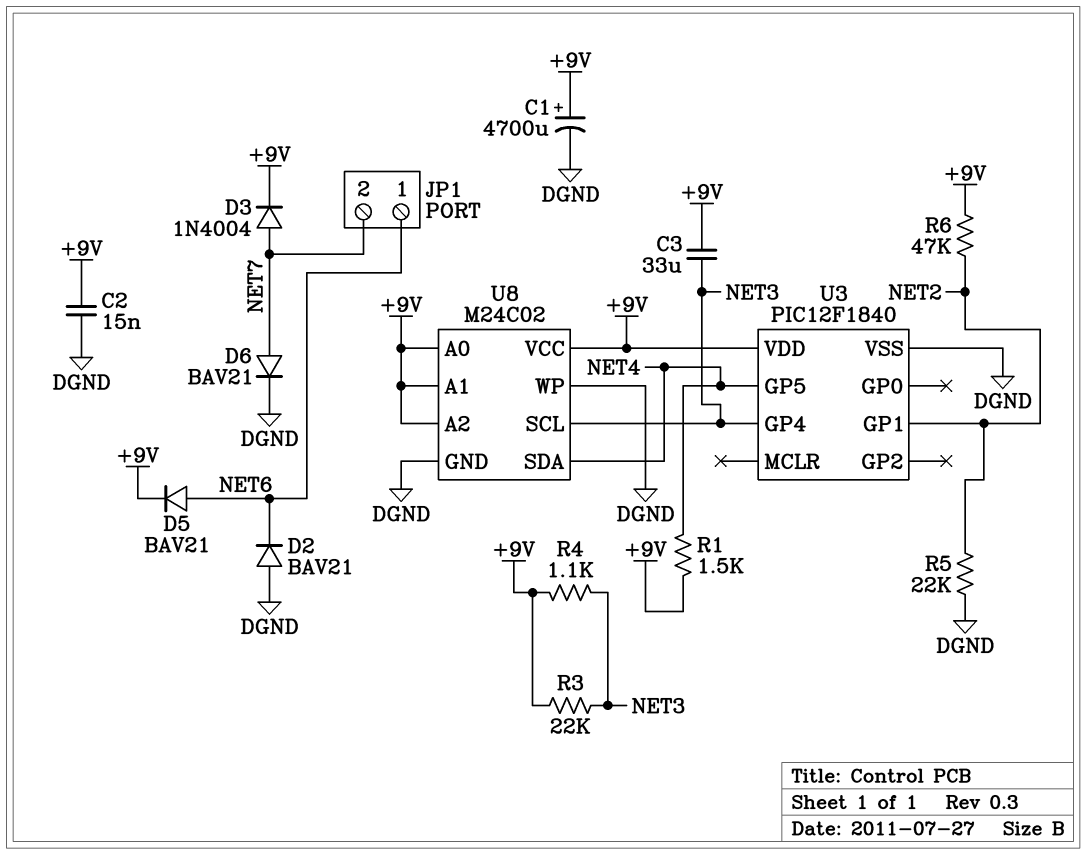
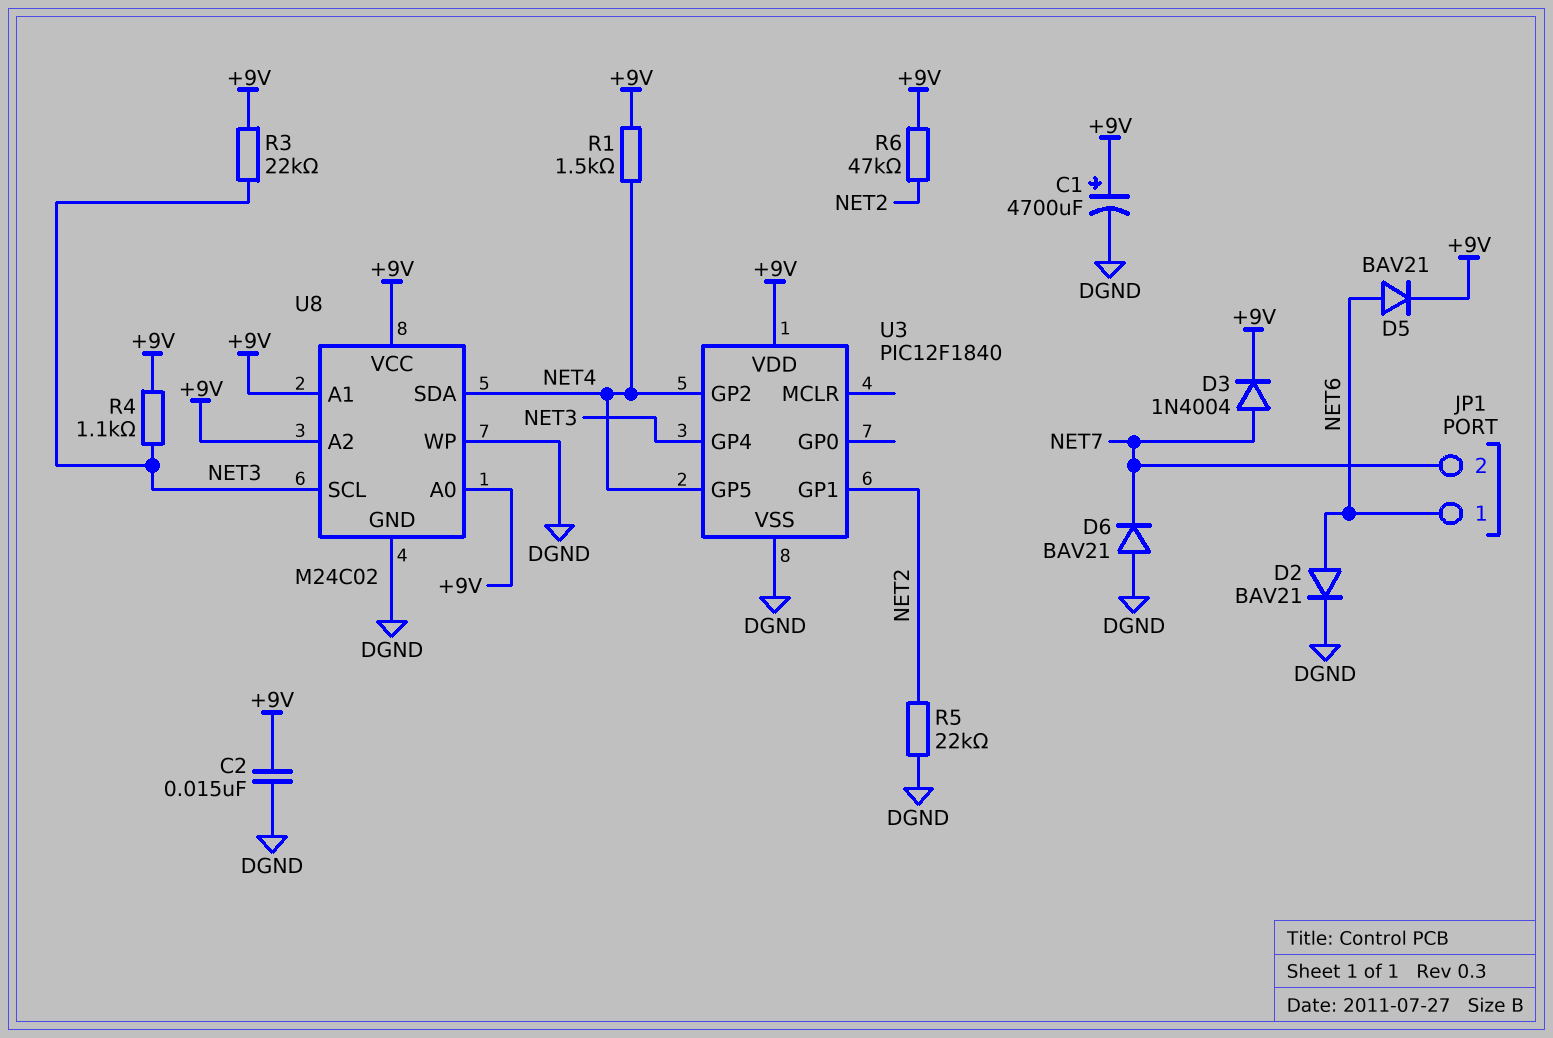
C3: 33uF (+9V, NET3) -> none
D2: diode BAV21 (A DGND, K NET6) -> diode BAV21 (A NET6, K DGND)
D6: diode BAV21 (A NET7, K DGND) -> diode BAV21 (A DGND, K NET7)
U3 pin GP2: none -> NET4

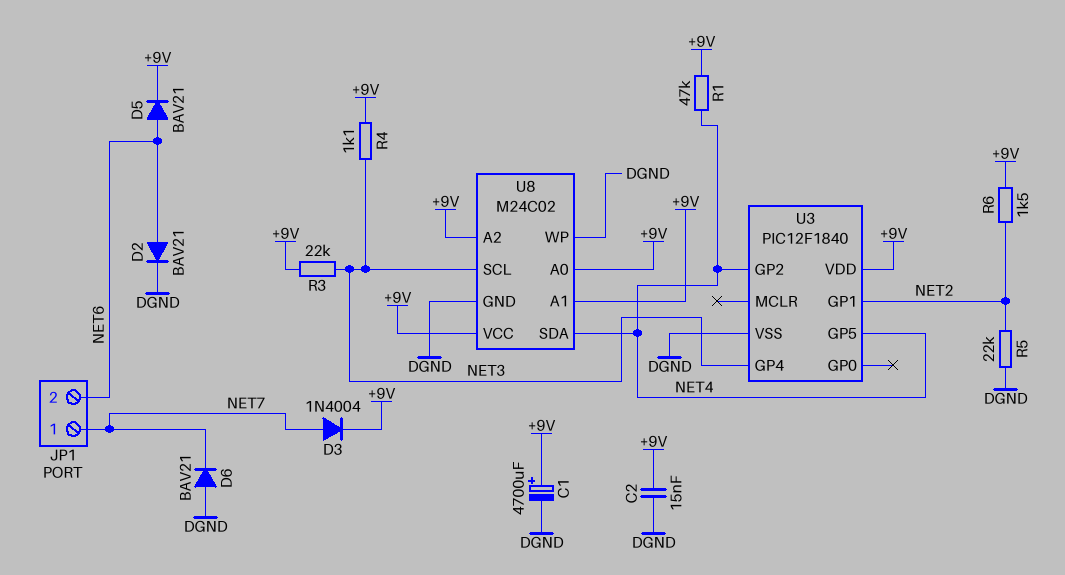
JP1 pin 1: NET6 -> NET7
JP1 pin 2: NET7 -> NET6
R1: 1.5k (+9V, NET4) -> 47k (+9V, NET4)
R6: 47k (+9V, NET2) -> 1.5k (+9V, NET2)

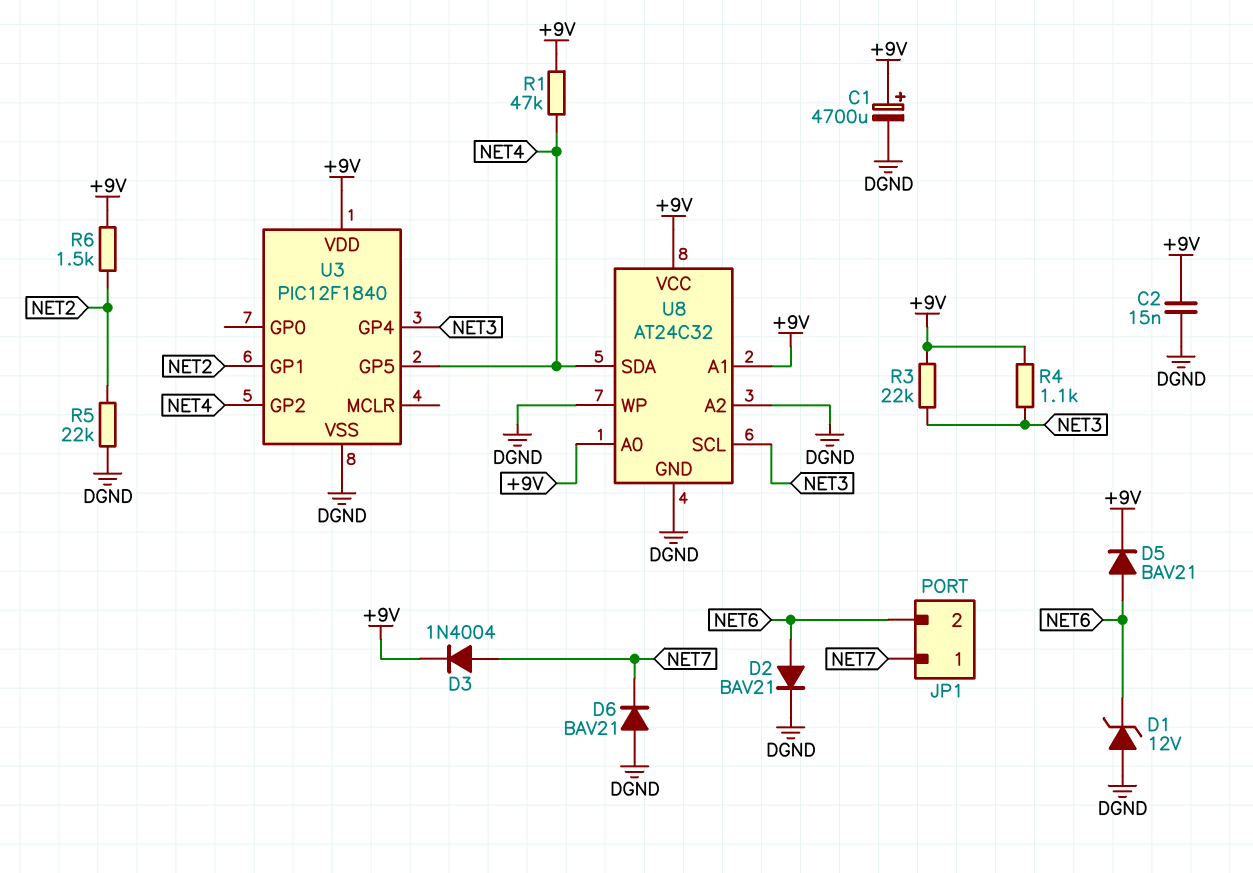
D1: none -> zener 12V (A DGND, K NET6)
U8: M24C02 -> AT24C32
U8 pin A2: +9V -> DGND

